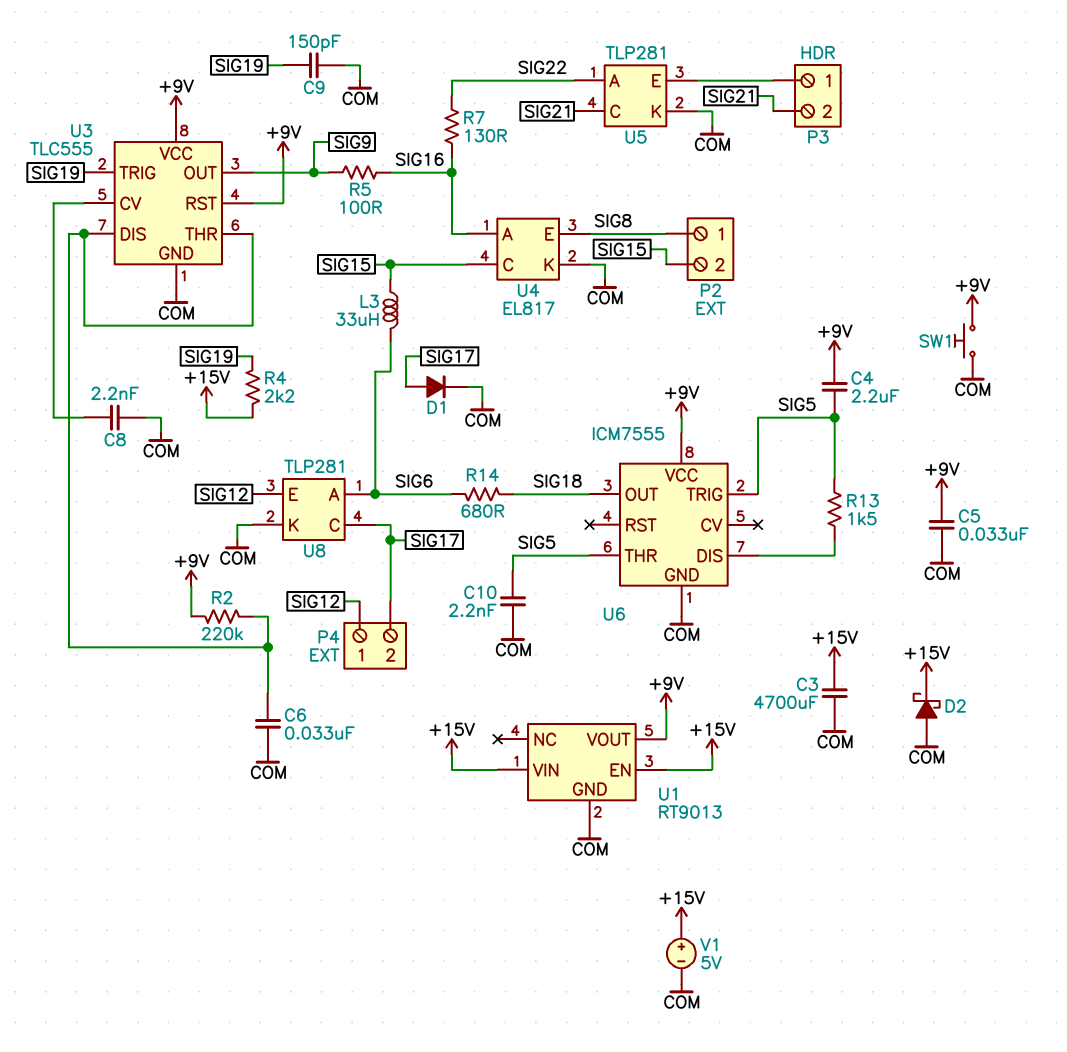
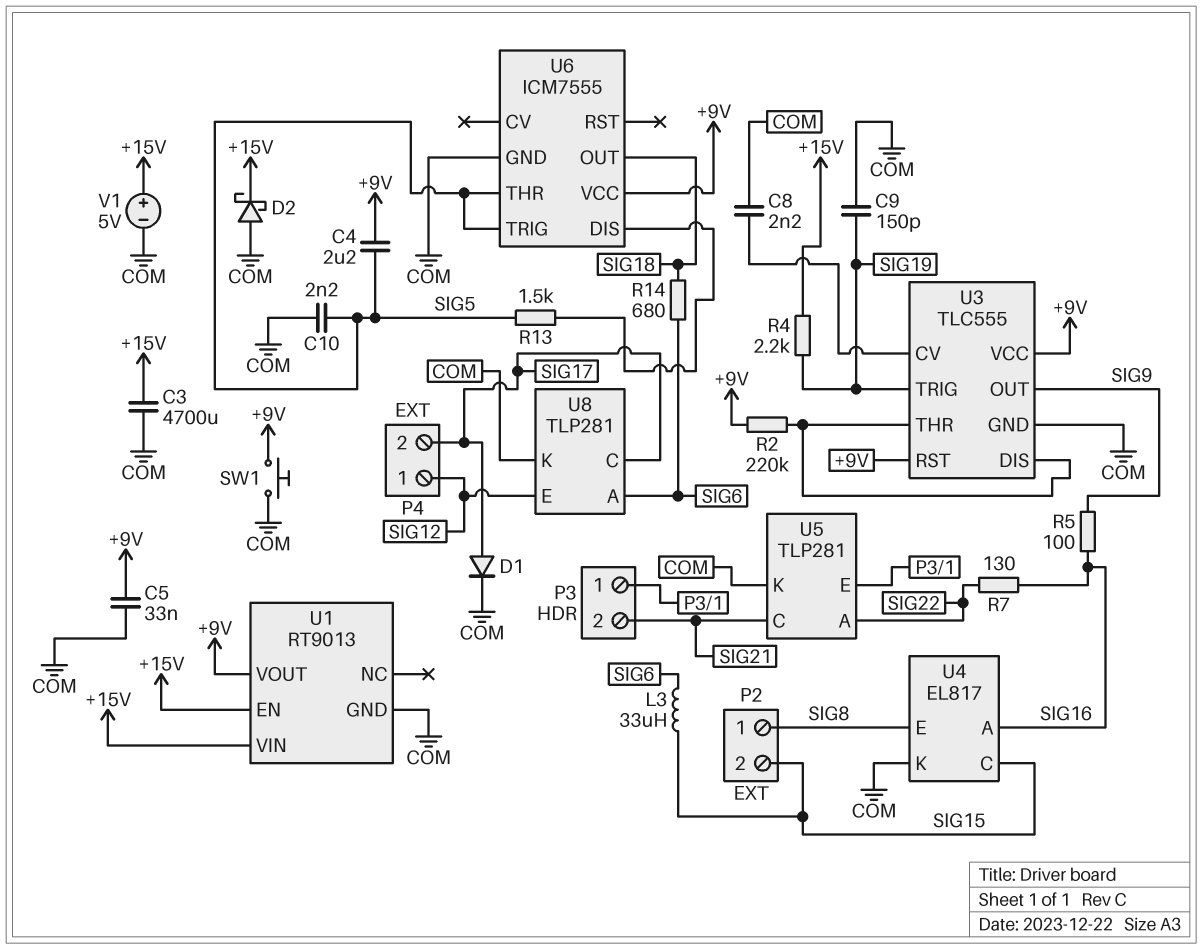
C6: 33nF (COM, U3/DIS) -> none

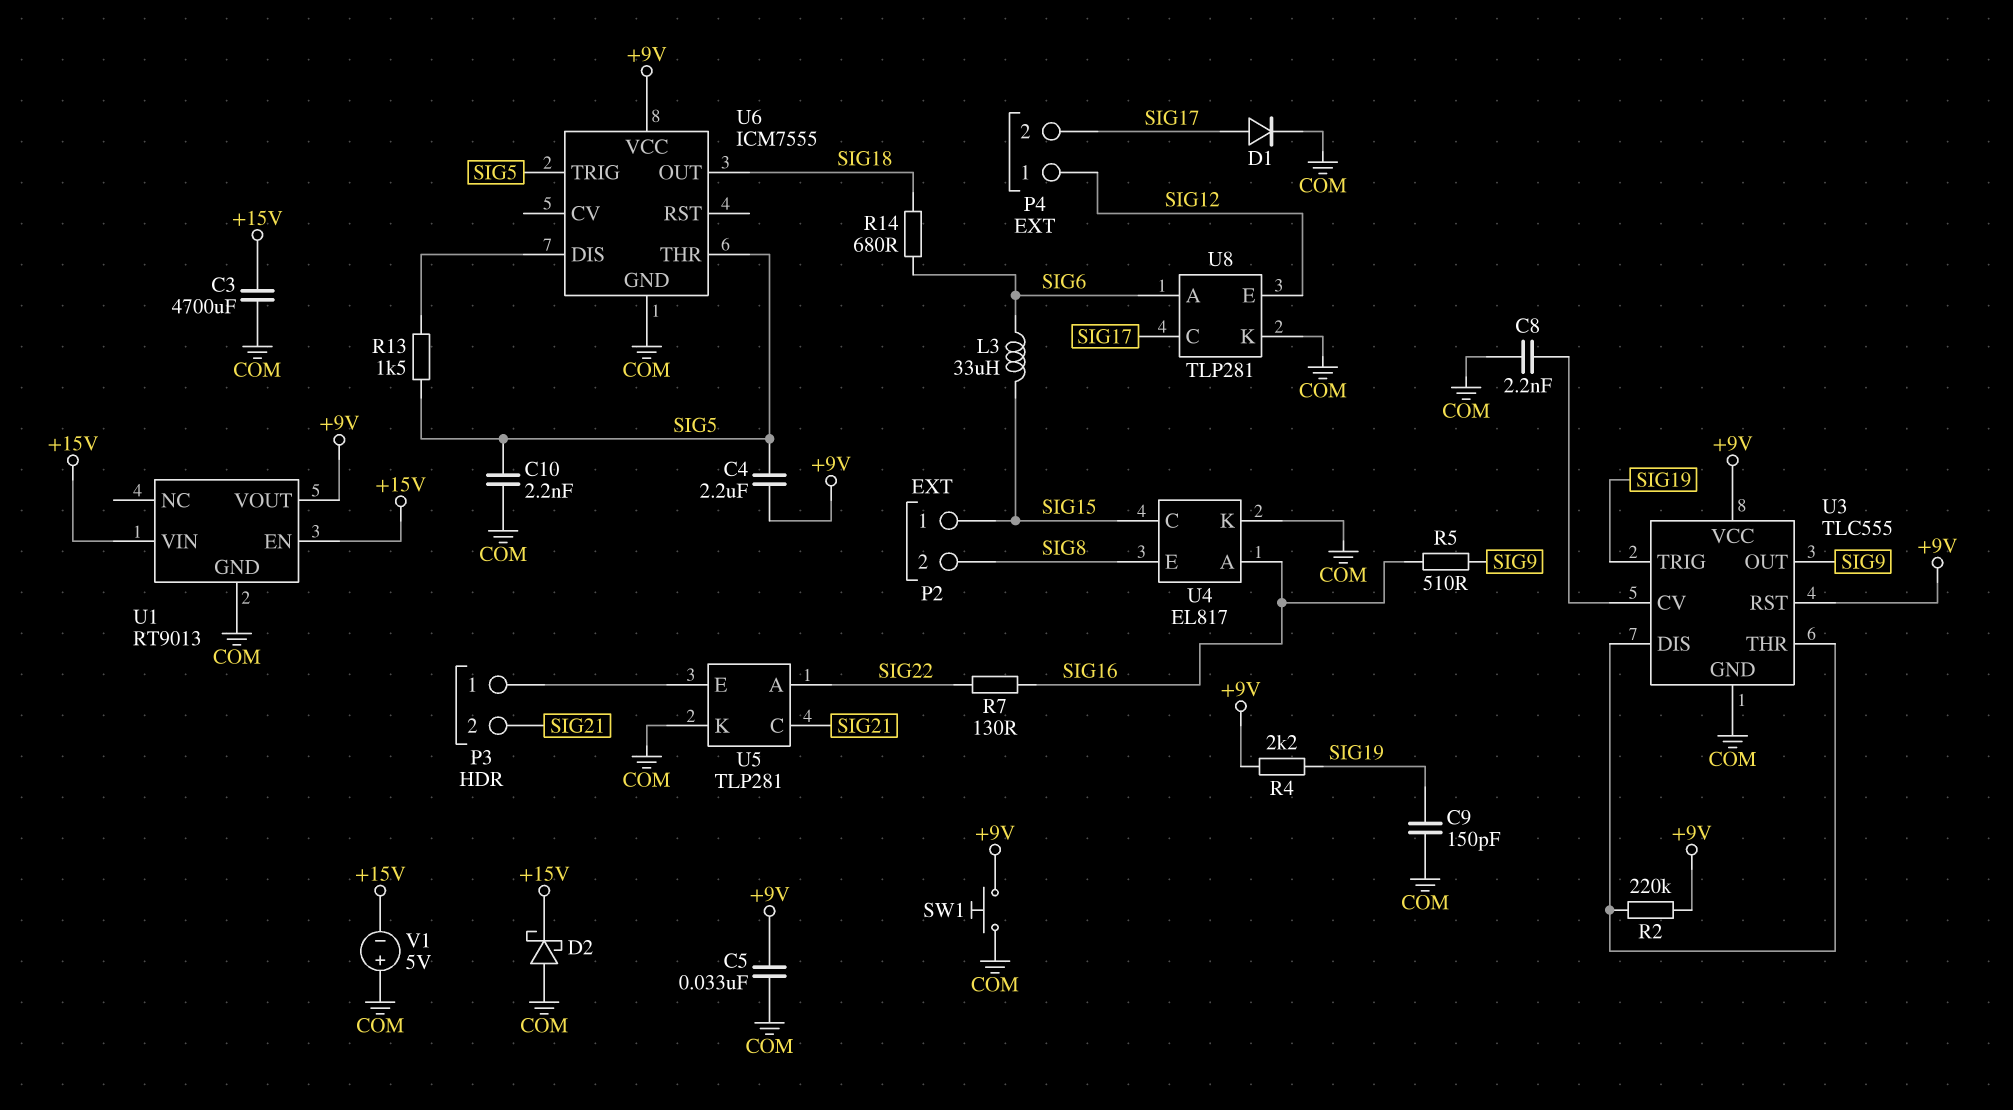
P2 pin 1: SIG8 -> SIG15
P2 pin 2: SIG15 -> SIG8
R4: 2.2k (+15V, SIG19) -> 2.2k (+9V, SIG19)
R5: 100 (SIG9, SIG16) -> 510 (SIG9, SIG16)
V1: 5V (plus +15V, minus COM) -> 5V (plus COM, minus +15V)

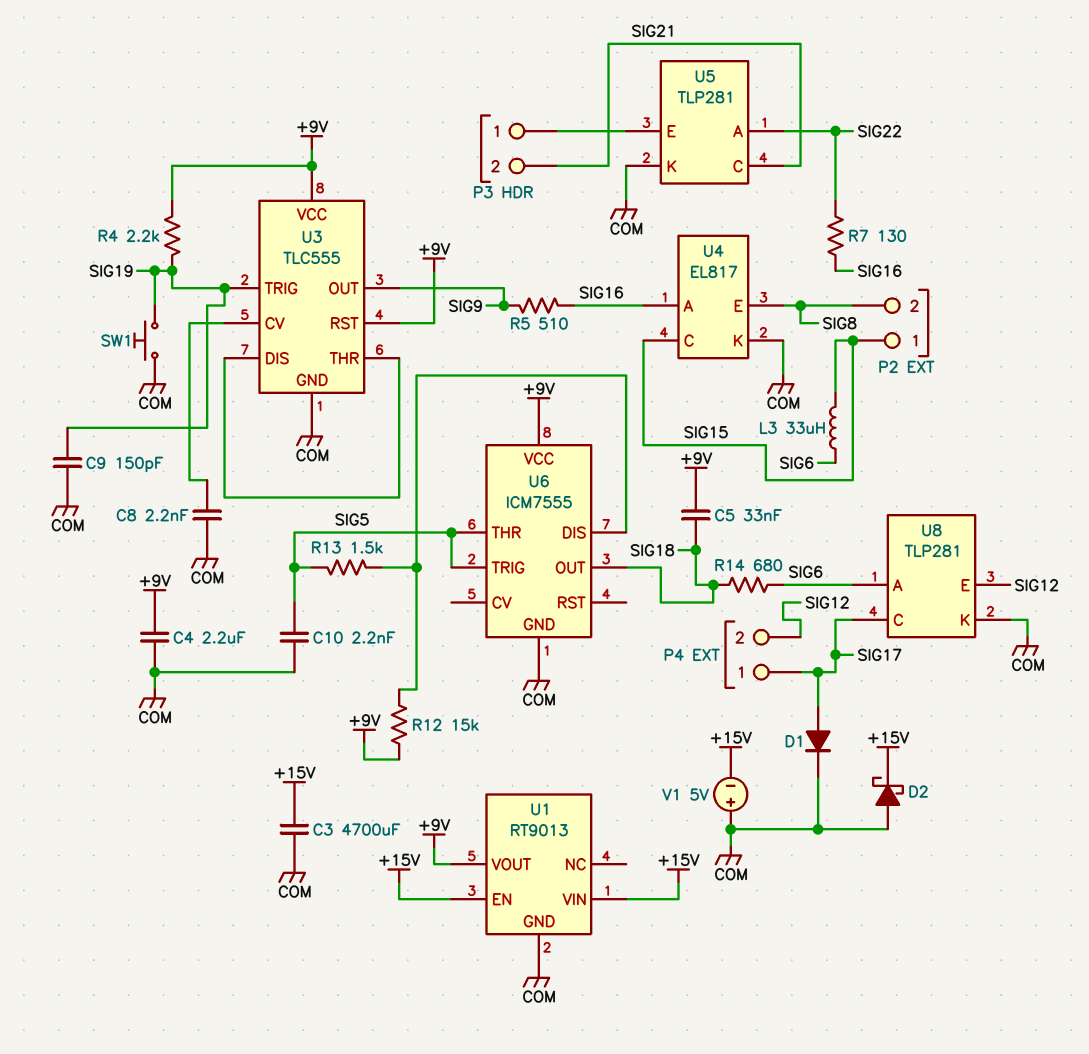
C4: 2.2uF (+9V, SIG5) -> 2.2uF (+9V, COM)
C5: 33nF (+9V, COM) -> 33nF (+9V, SIG18)
P4 pin 1: SIG12 -> SIG17
P4 pin 2: SIG17 -> SIG12
R2: 220k (+9V, U3/DIS) -> none
R12: none -> 15k (+9V, U6/DIS)
SW1: button (+9V, COM) -> button (COM, SIG19)

